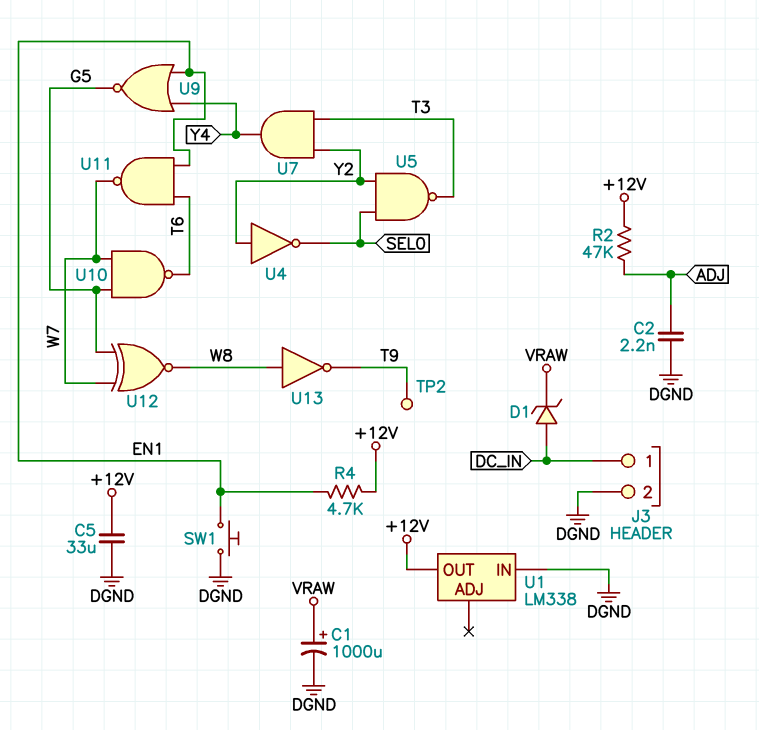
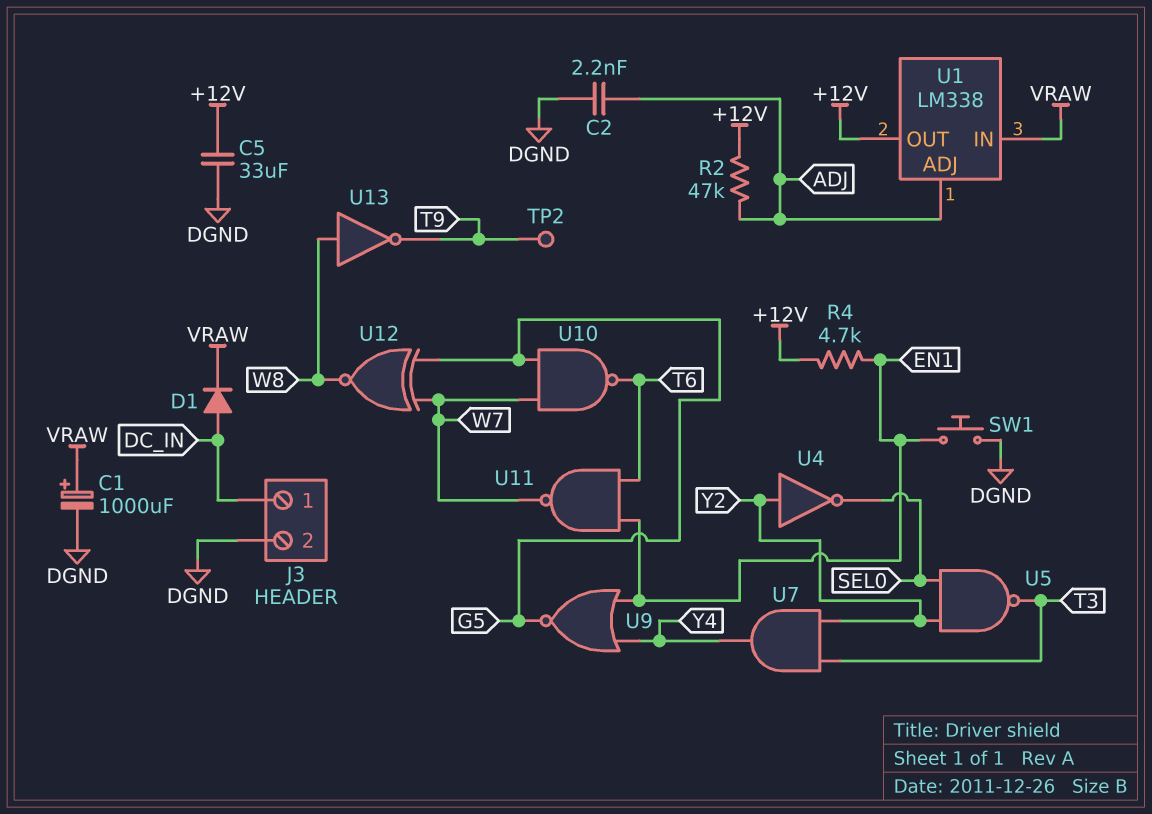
D1: zener (A DC_IN, K VRAW) -> diode (A DC_IN, K VRAW)
U1 pin ADJ: none -> ADJ
U1 pin IN: DGND -> VRAW

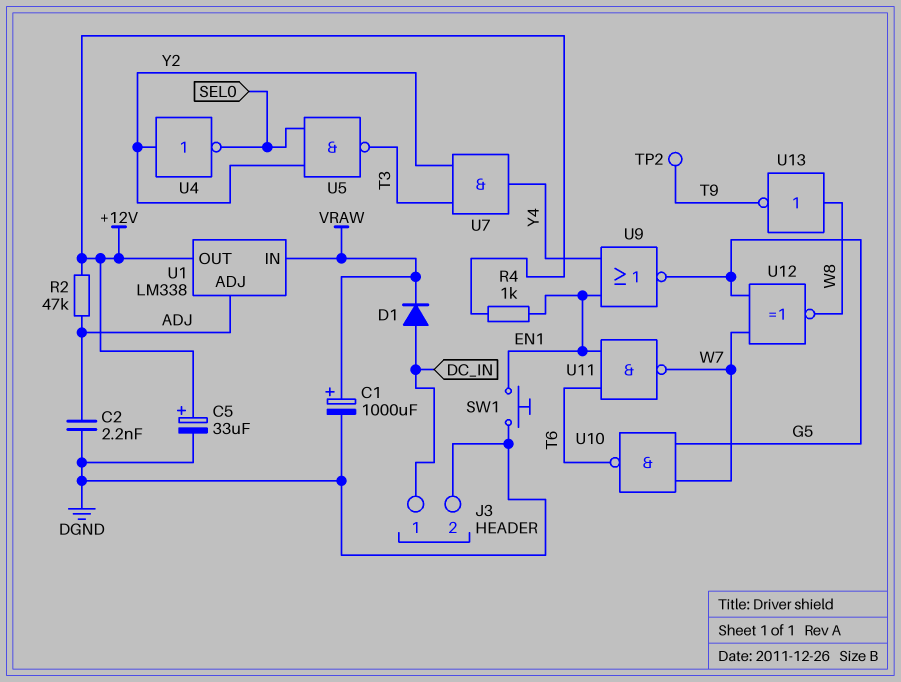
C5: 33uF (+12V, DGND) -> 33uF (plus +12V, minus DGND)
R4: 4.7k (+12V, EN1) -> 1k (+12V, EN1)

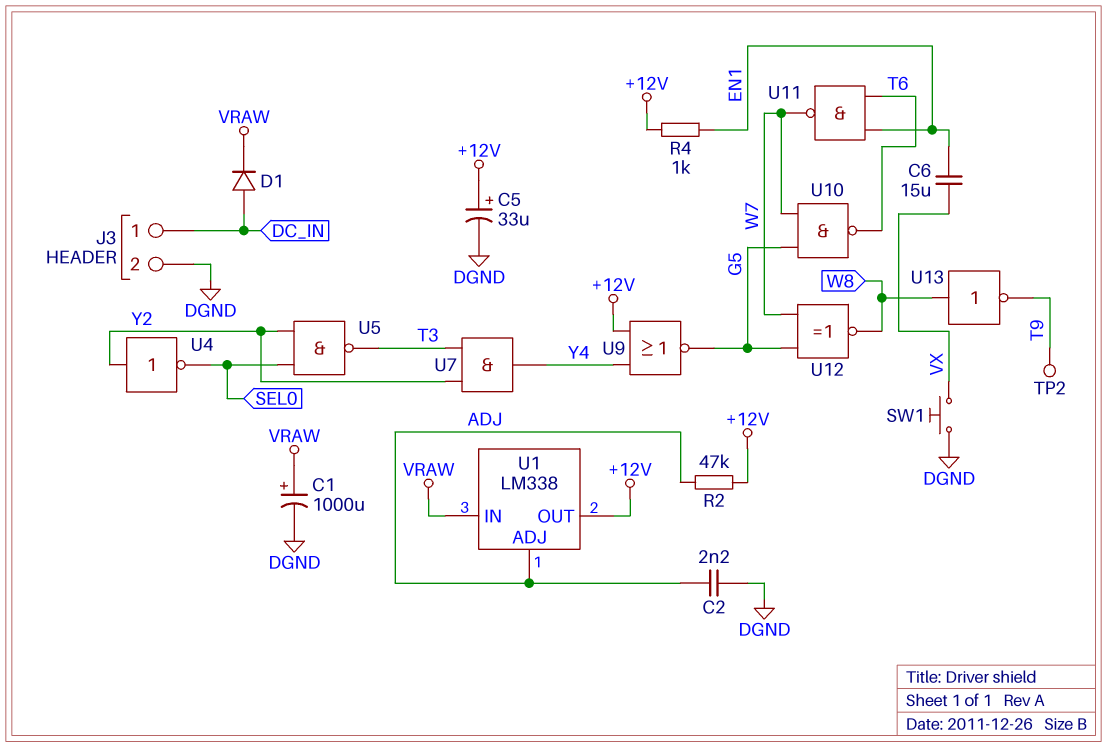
C6: none -> 15uF (EN1, VX)
SW1: button (DGND, EN1) -> button (DGND, VX)
U9: NOR (in EN1, in Y4, out G5) -> NOR (in +12V, in Y4, out G5)

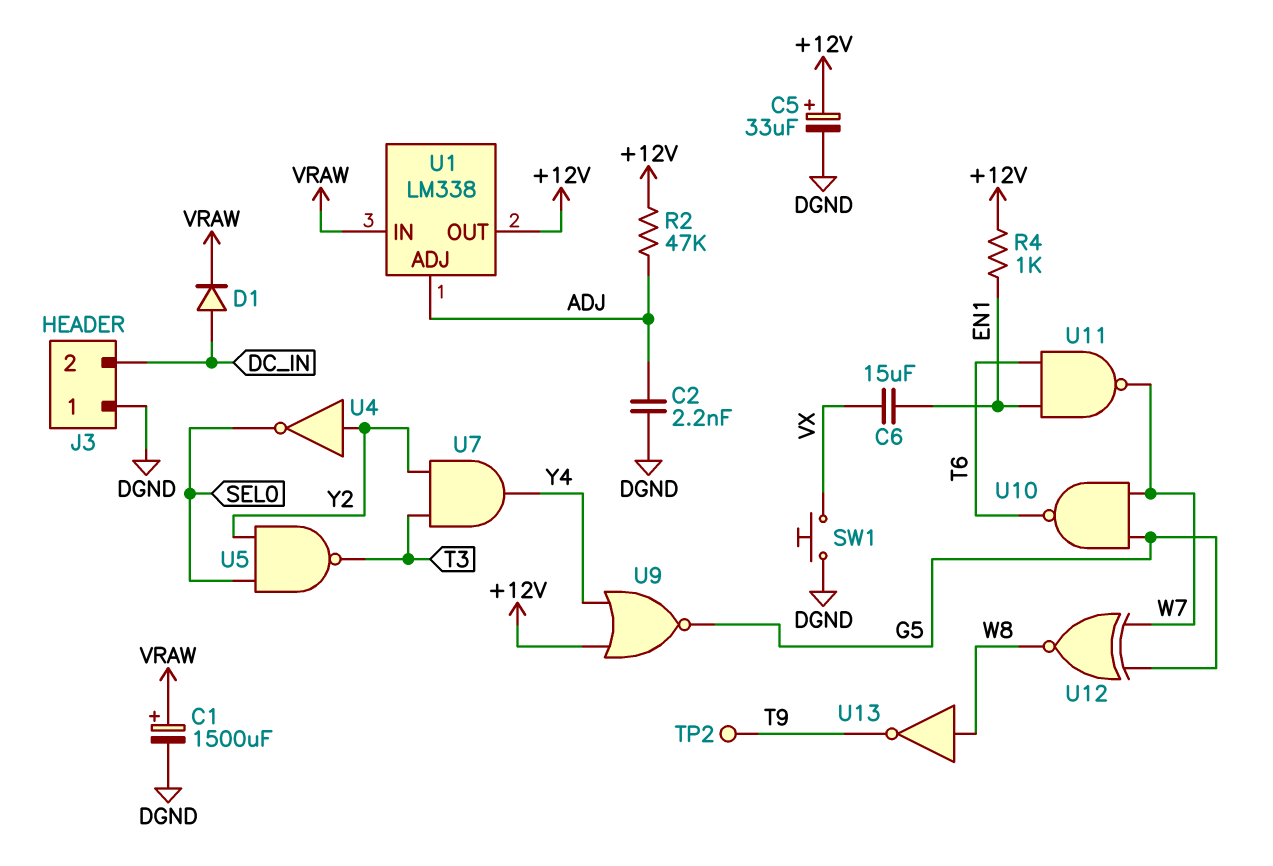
C1: 1000uF (plus VRAW, minus DGND) -> 1500uF (plus VRAW, minus DGND)
J3 pin 1: DC_IN -> DGND
J3 pin 2: DGND -> DC_IN

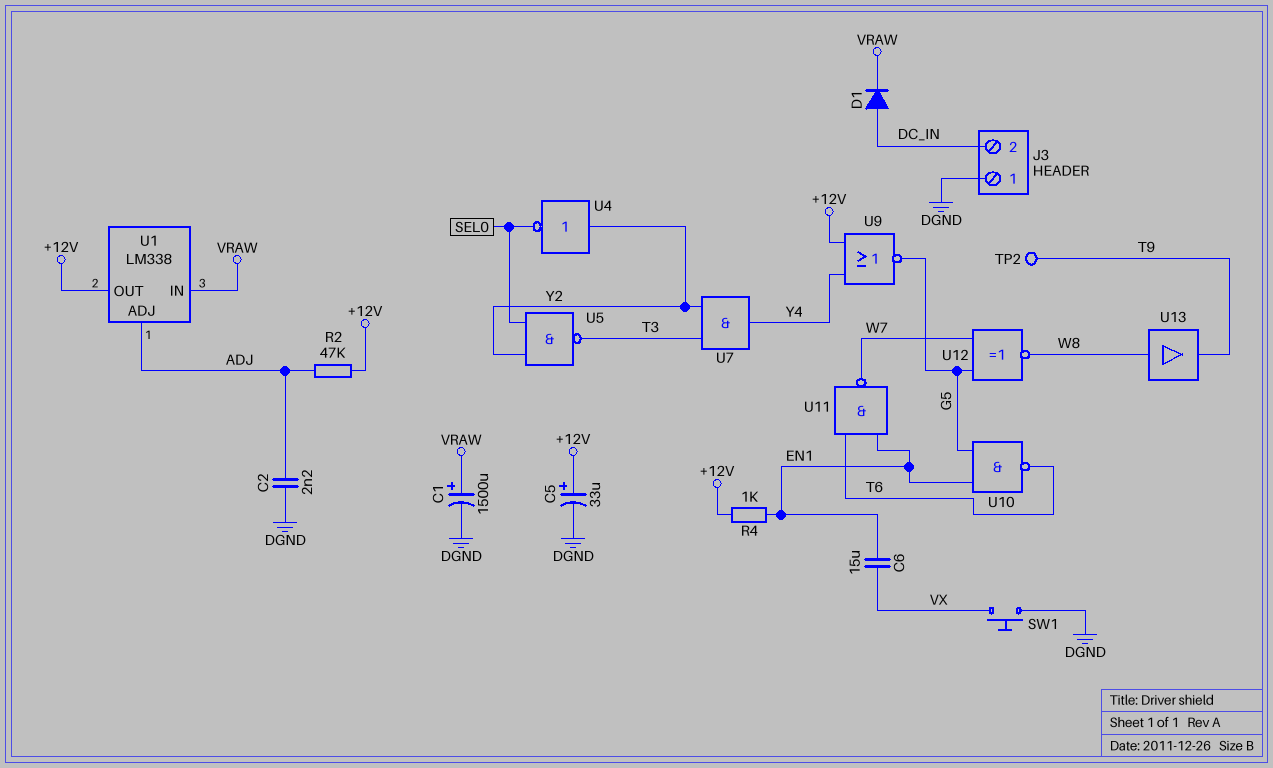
U10: NAND (in G5, in W7, out T6) -> NAND (in EN1, in G5, out T6)
U13: NOT (in W8, out T9) -> buffer (in W8, out T9)

